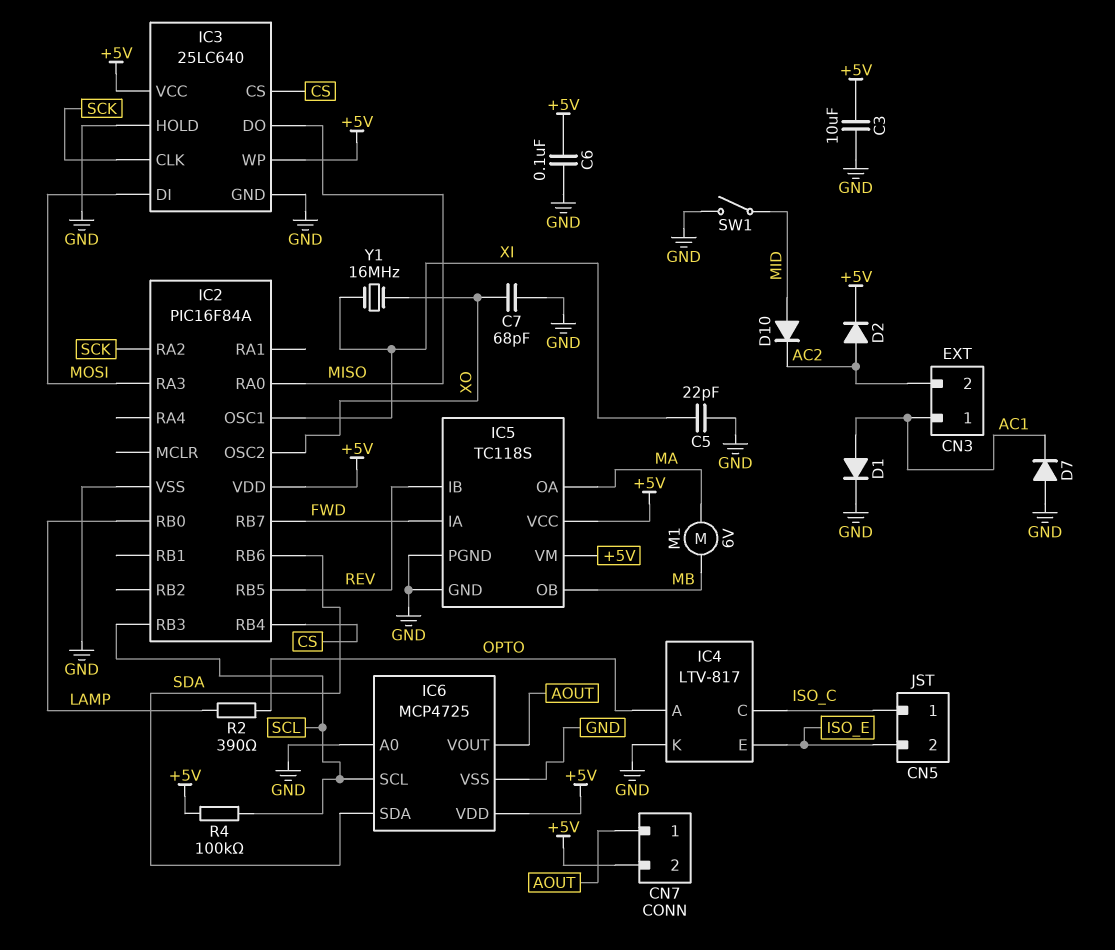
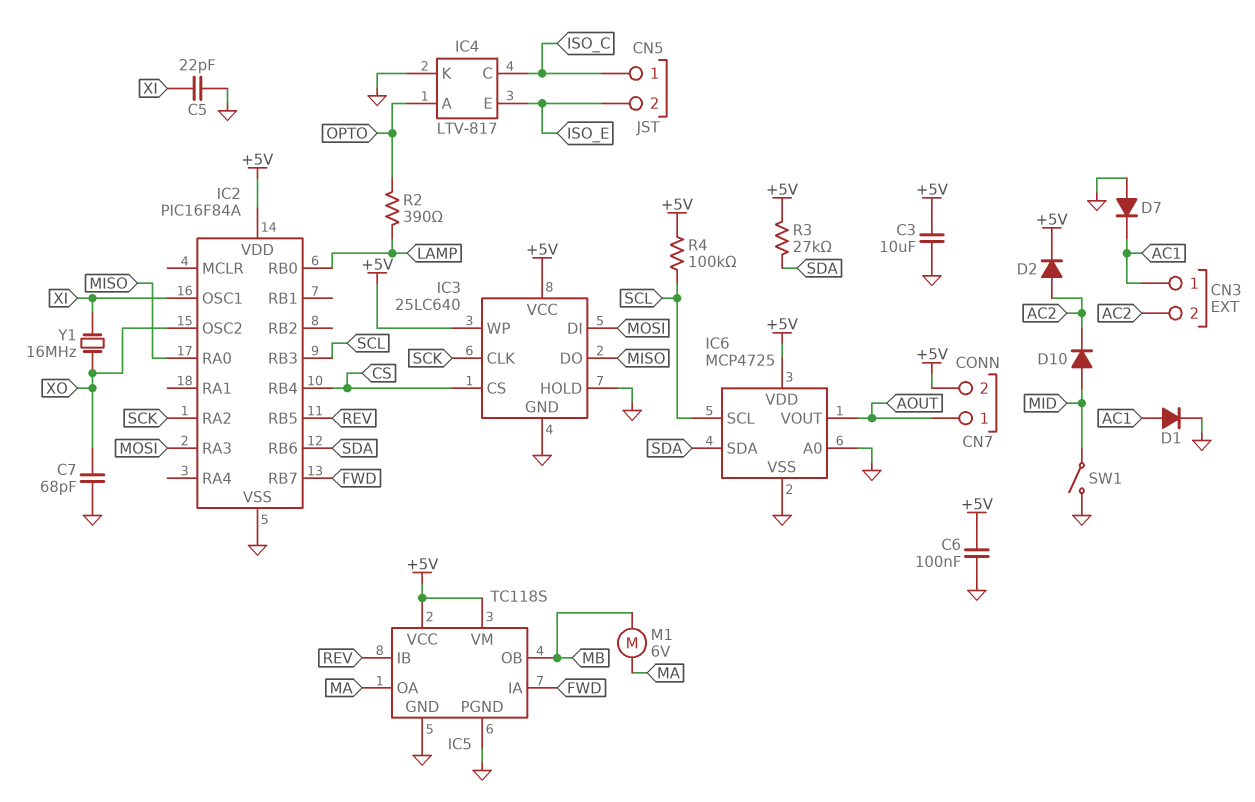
R3: none -> 27k (+5V, SDA)

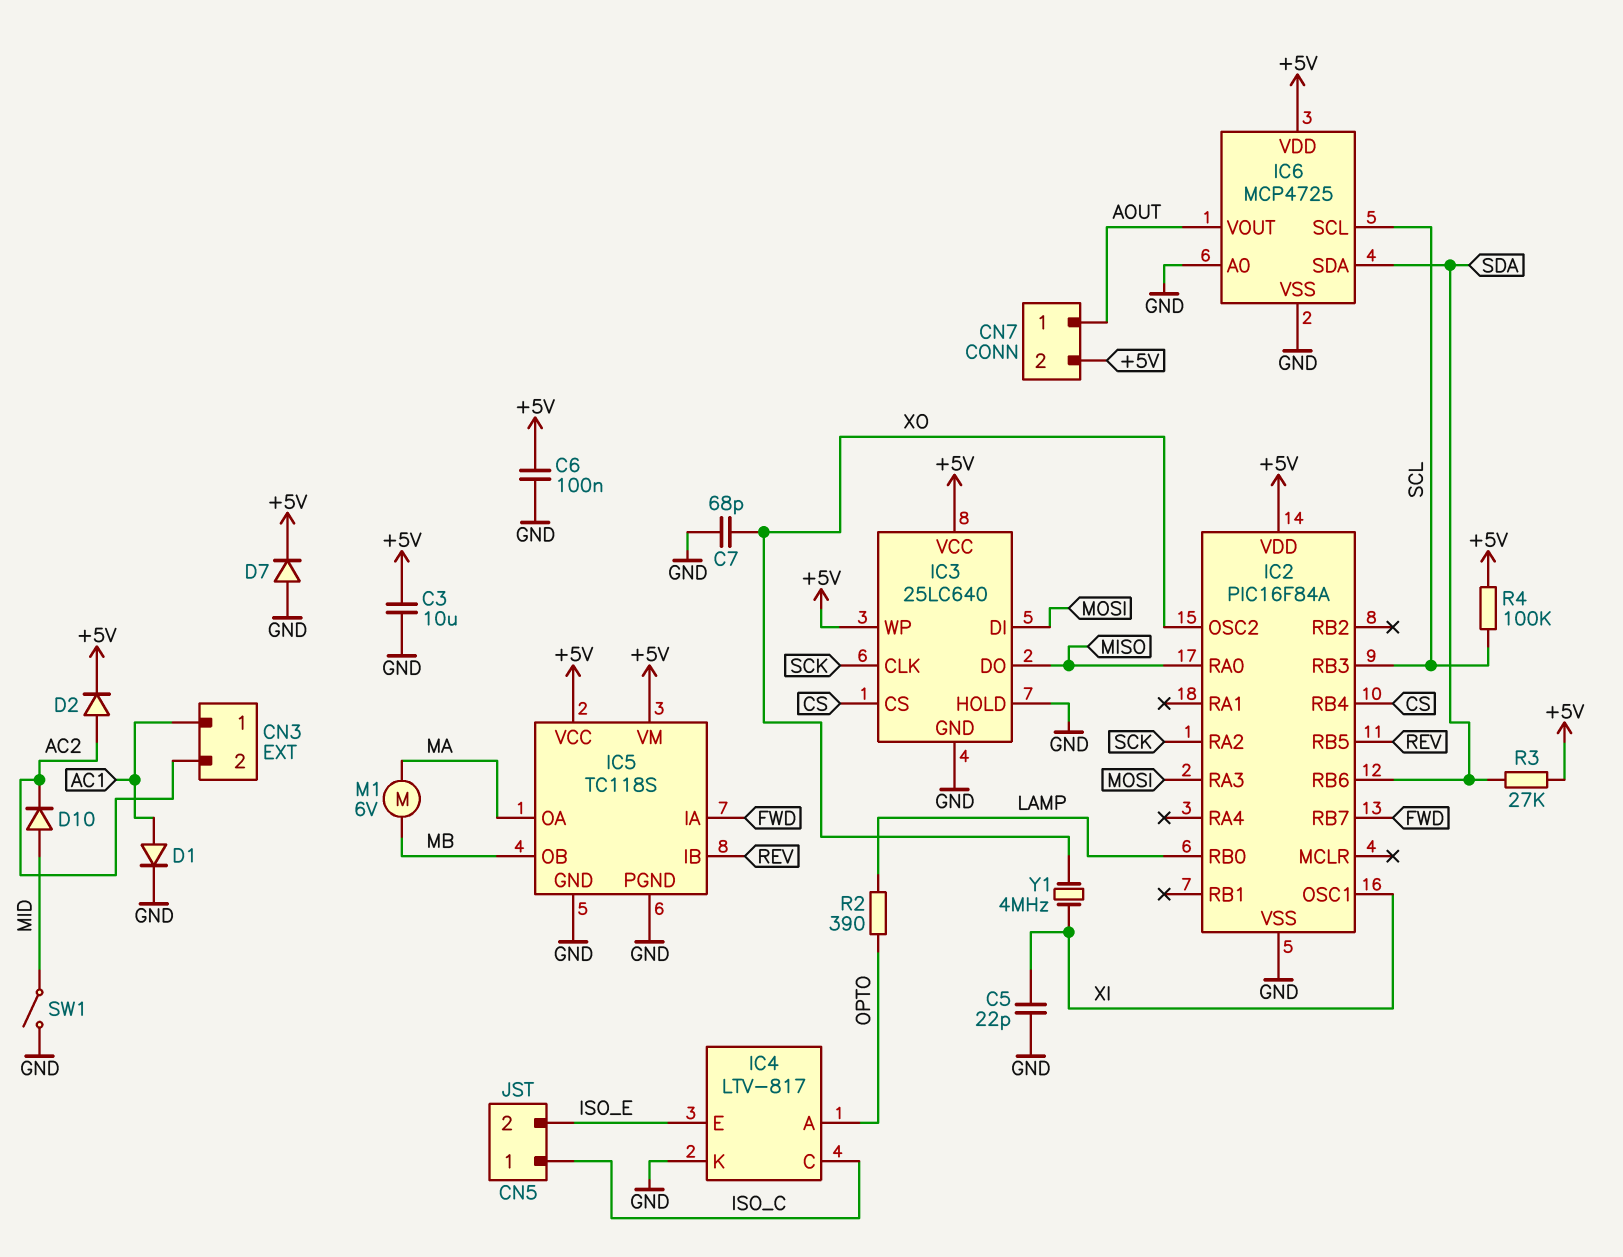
D7: diode (A GND, K AC1) -> diode (A GND, K +5V)
Y1: 16MHz (XI, XO) -> 4MHz (XI, XO)

